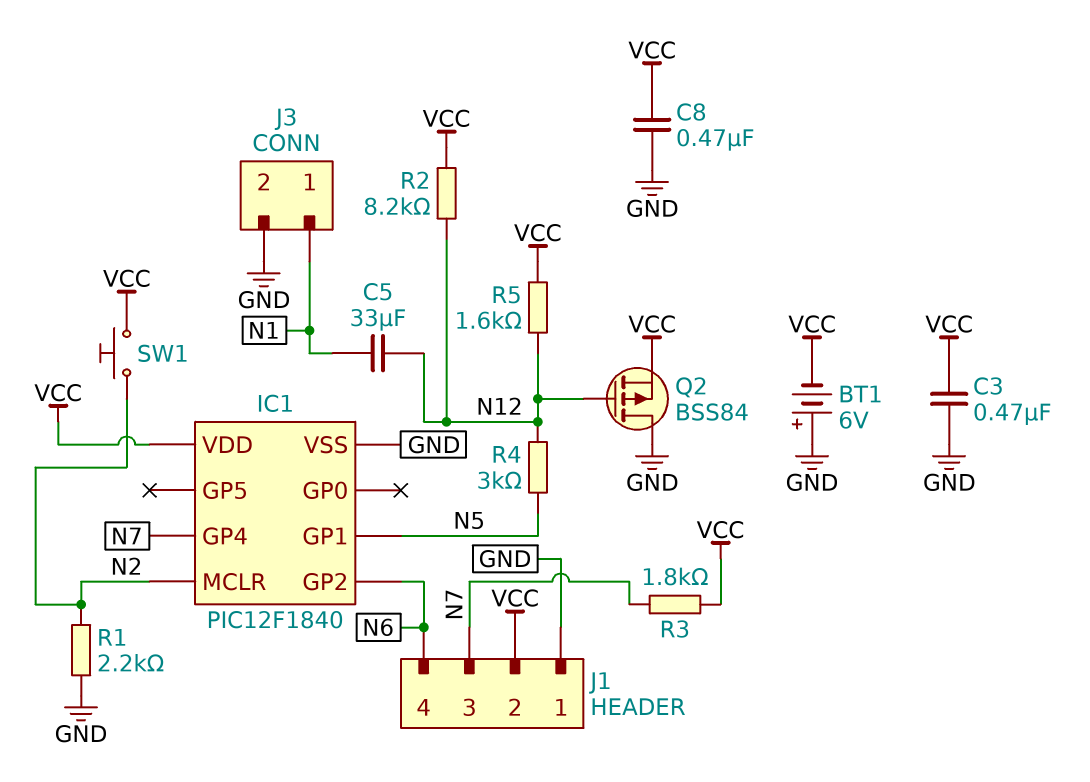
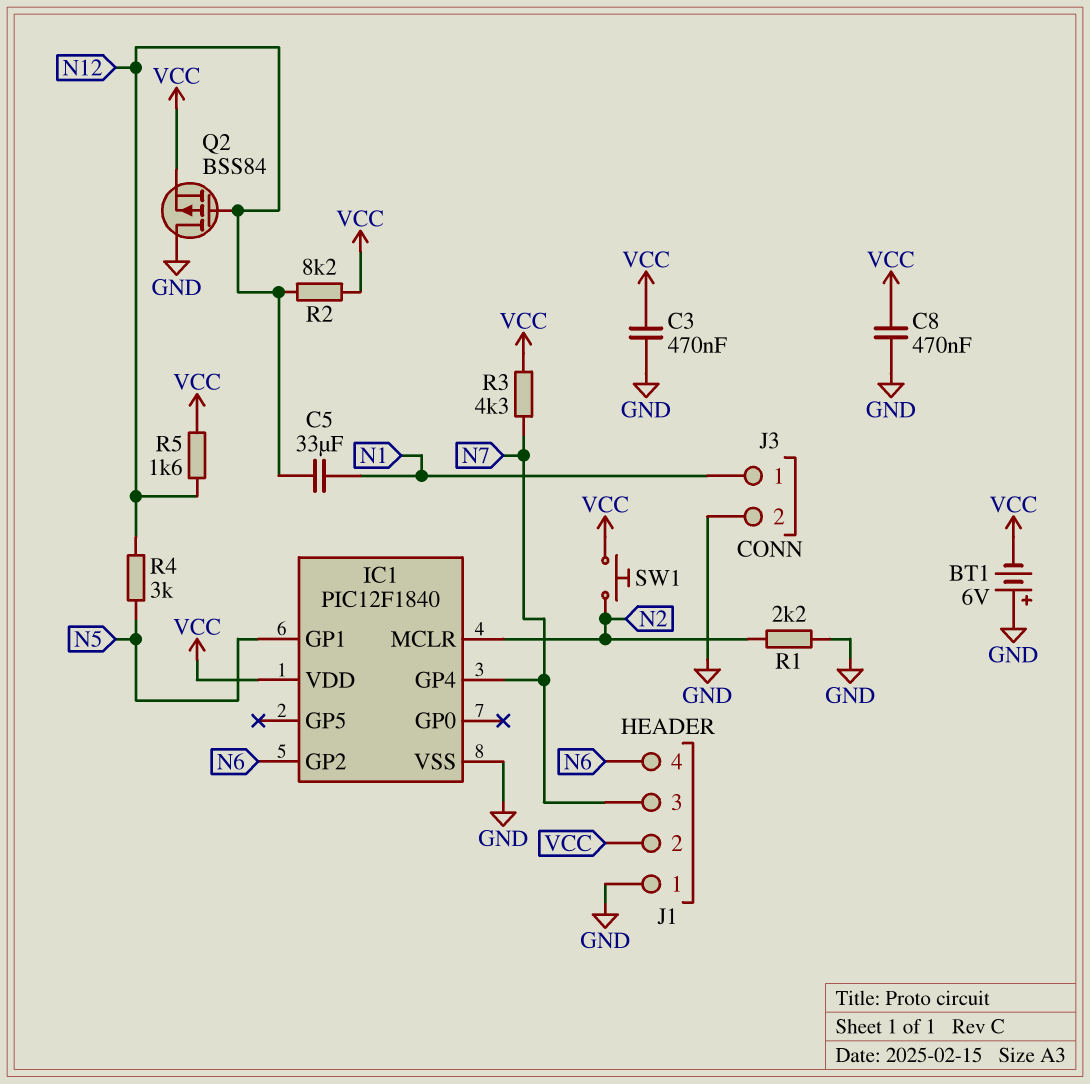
R3: 1.8k (N7, VCC) -> 4.3k (N7, VCC)

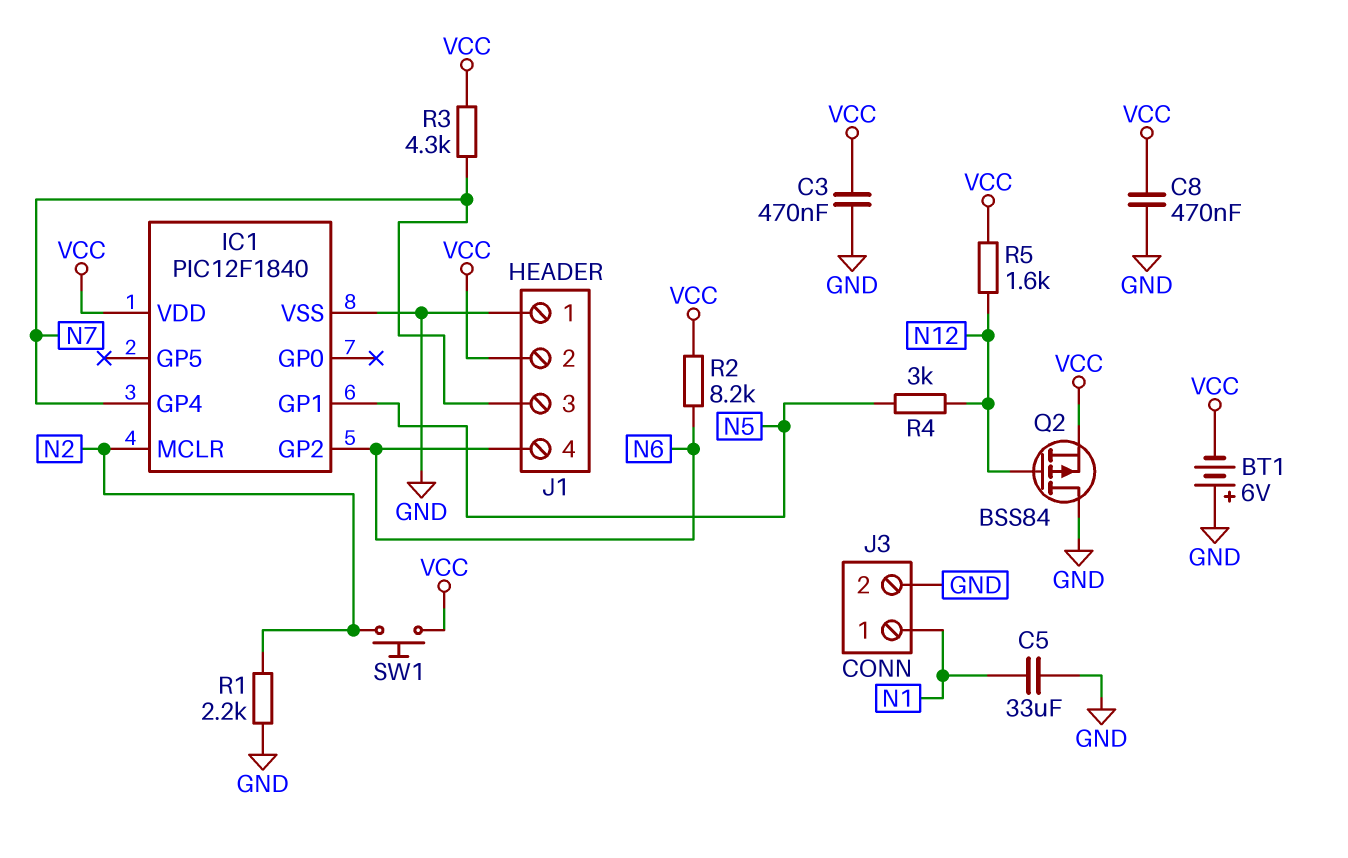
C5: 33uF (N1, N12) -> 33uF (GND, N1)
R2: 8.2k (N12, VCC) -> 8.2k (N6, VCC)

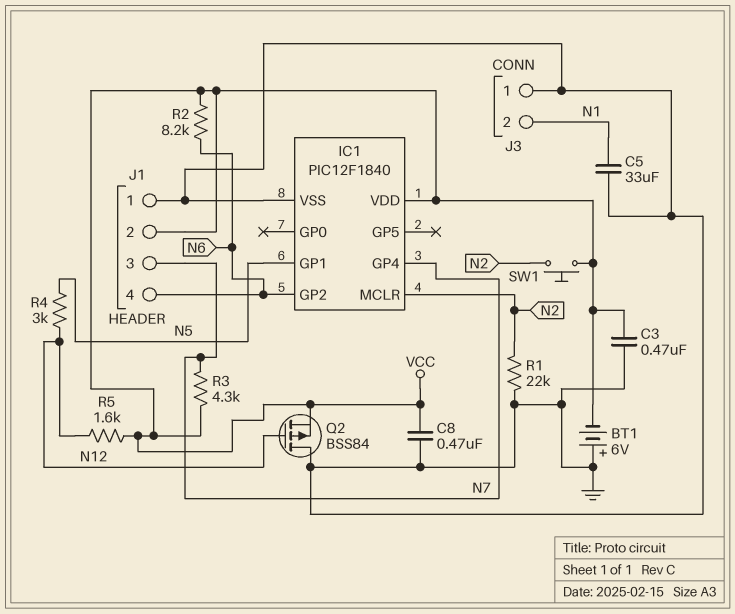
J3 pin 1: N1 -> GND
J3 pin 2: GND -> N1
R1: 2.2k (GND, N2) -> 22k (GND, N2)

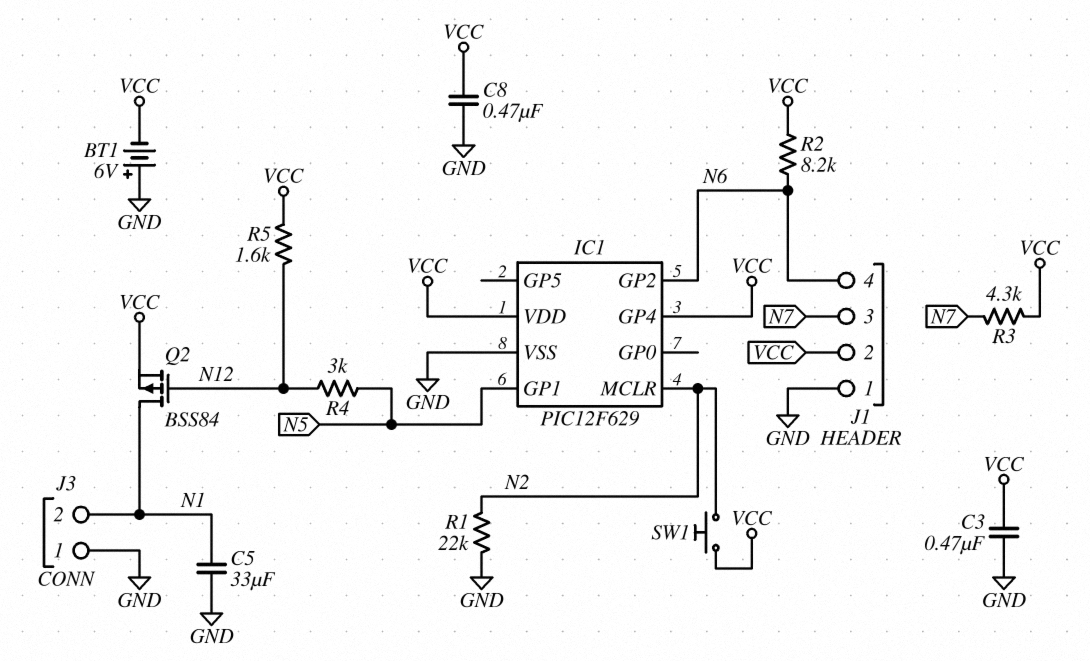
IC1: PIC12F1840 -> PIC12F629
IC1 pin GP4: N7 -> VCC
Q2: PMOS BSS84 (G N12, D GND, S VCC) -> PMOS BSS84 (G N12, D N1, S VCC)

